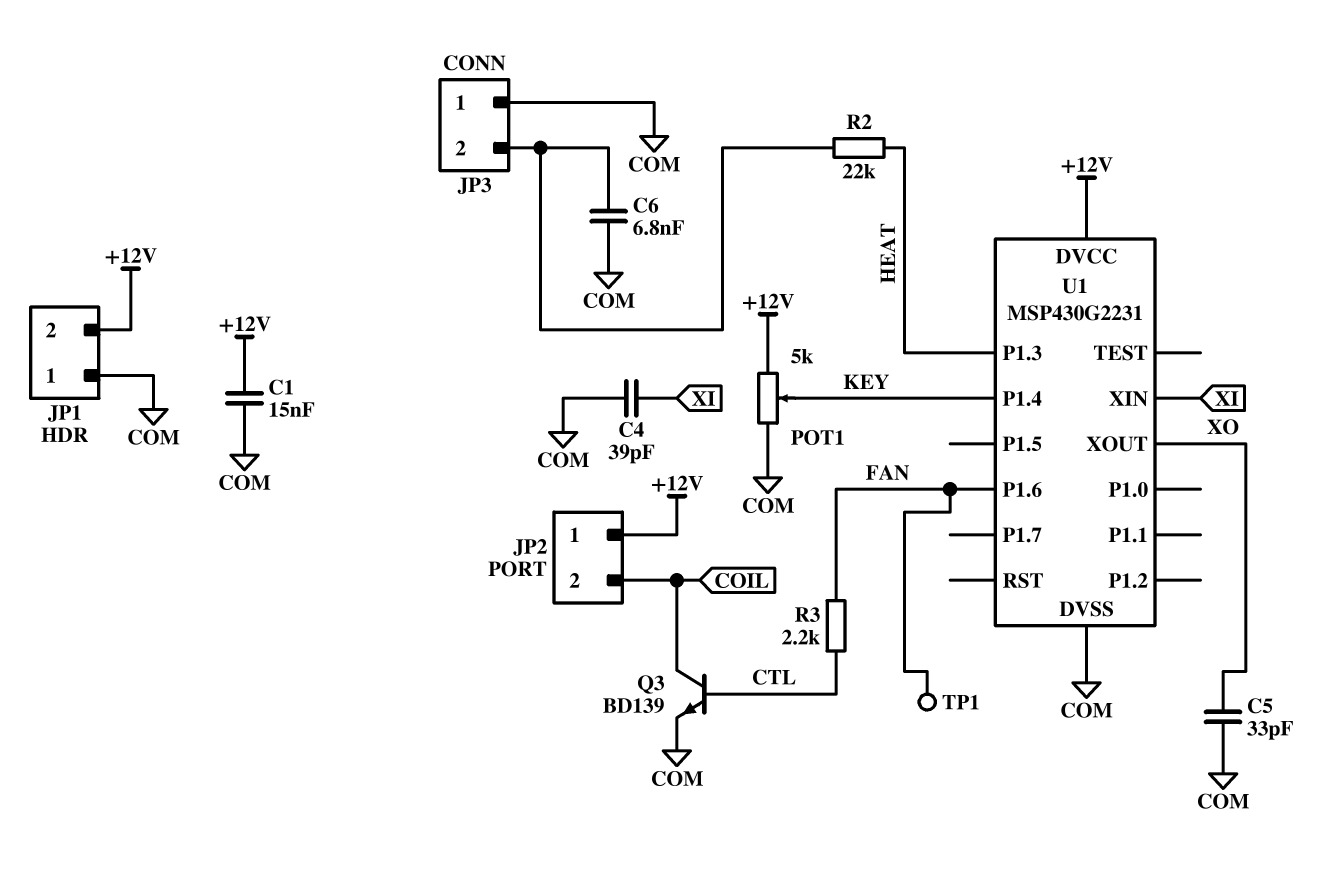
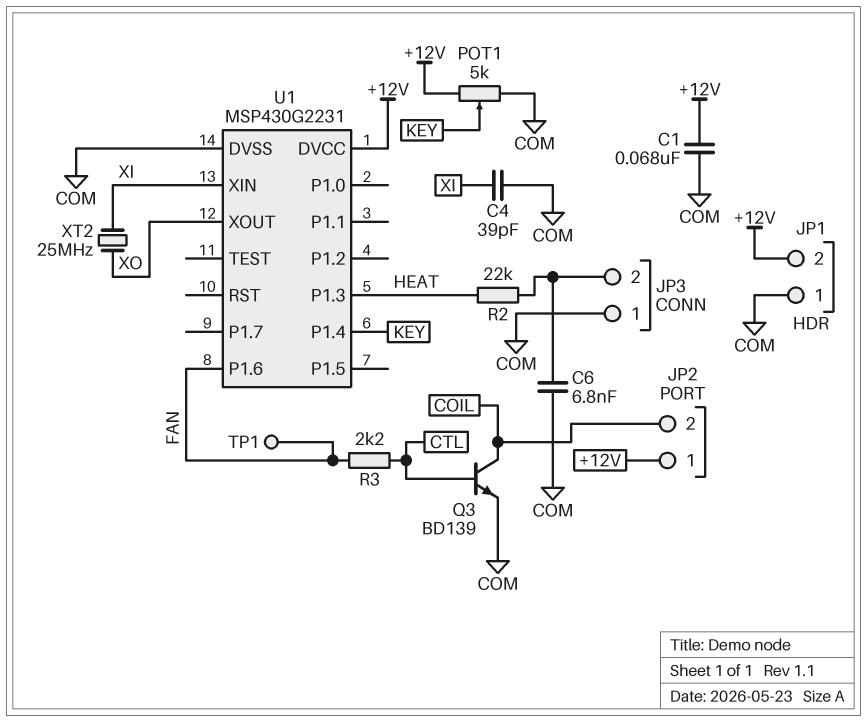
C1: 15nF (+12V, COM) -> 68nF (+12V, COM)
C5: 33pF (COM, XO) -> none
XT2: none -> 25MHz (XI, XO)

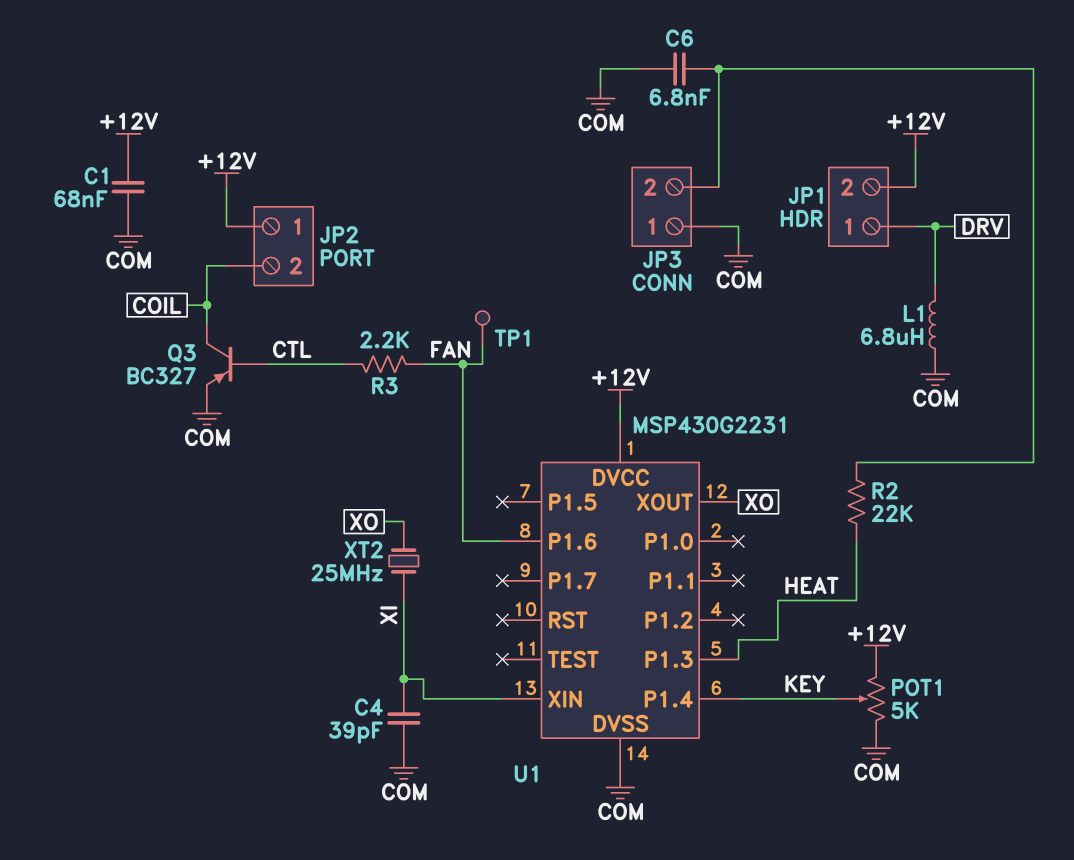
JP1 pin 1: COM -> DRV
L1: none -> 6.8uH (COM, DRV)
Q3: NPN BD139 (B CTL, C COIL, E COM) -> PNP BC327 (B CTL, C COIL, E COM)

